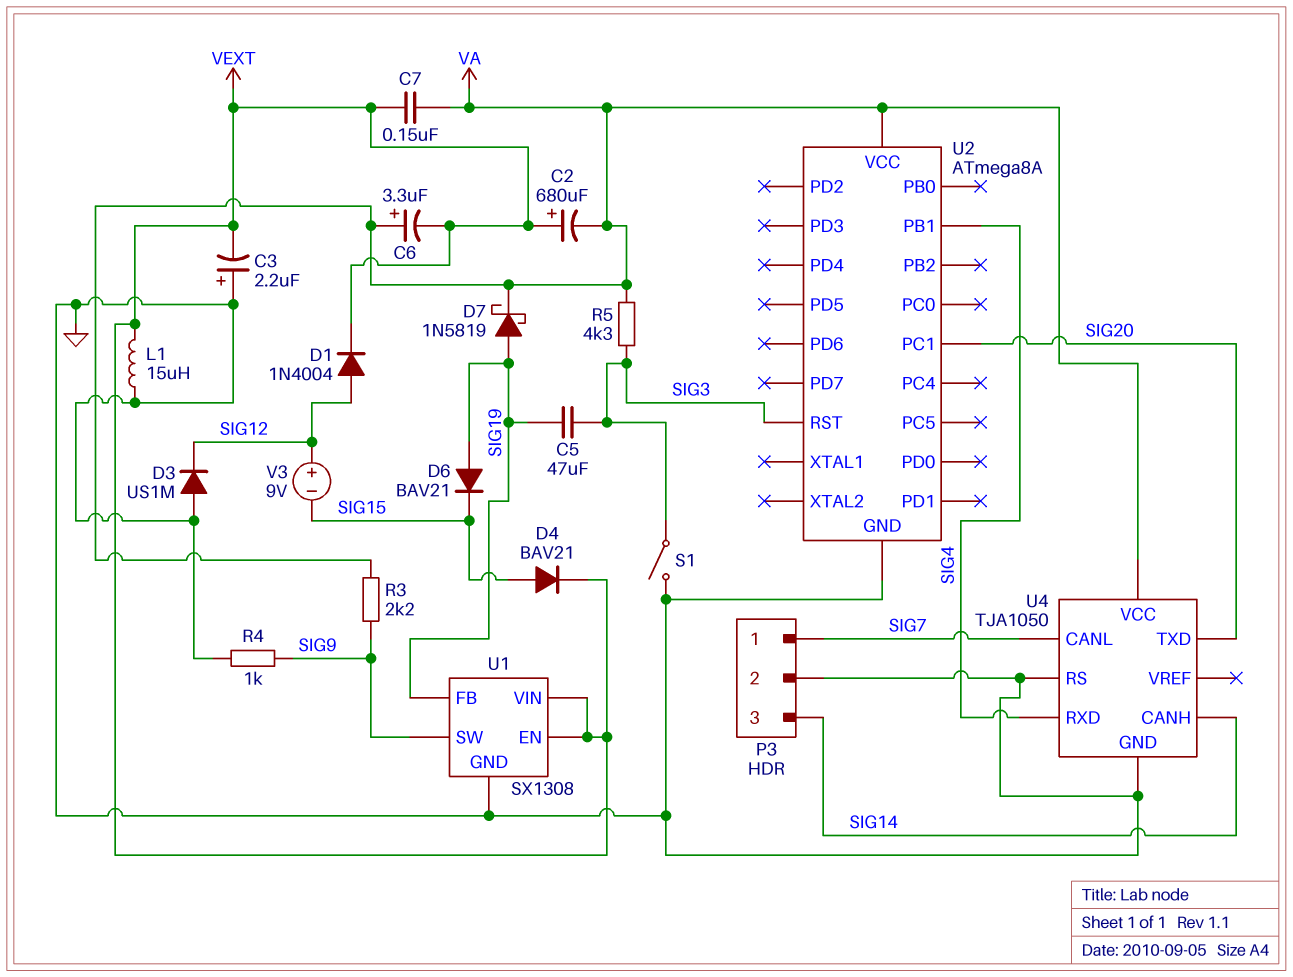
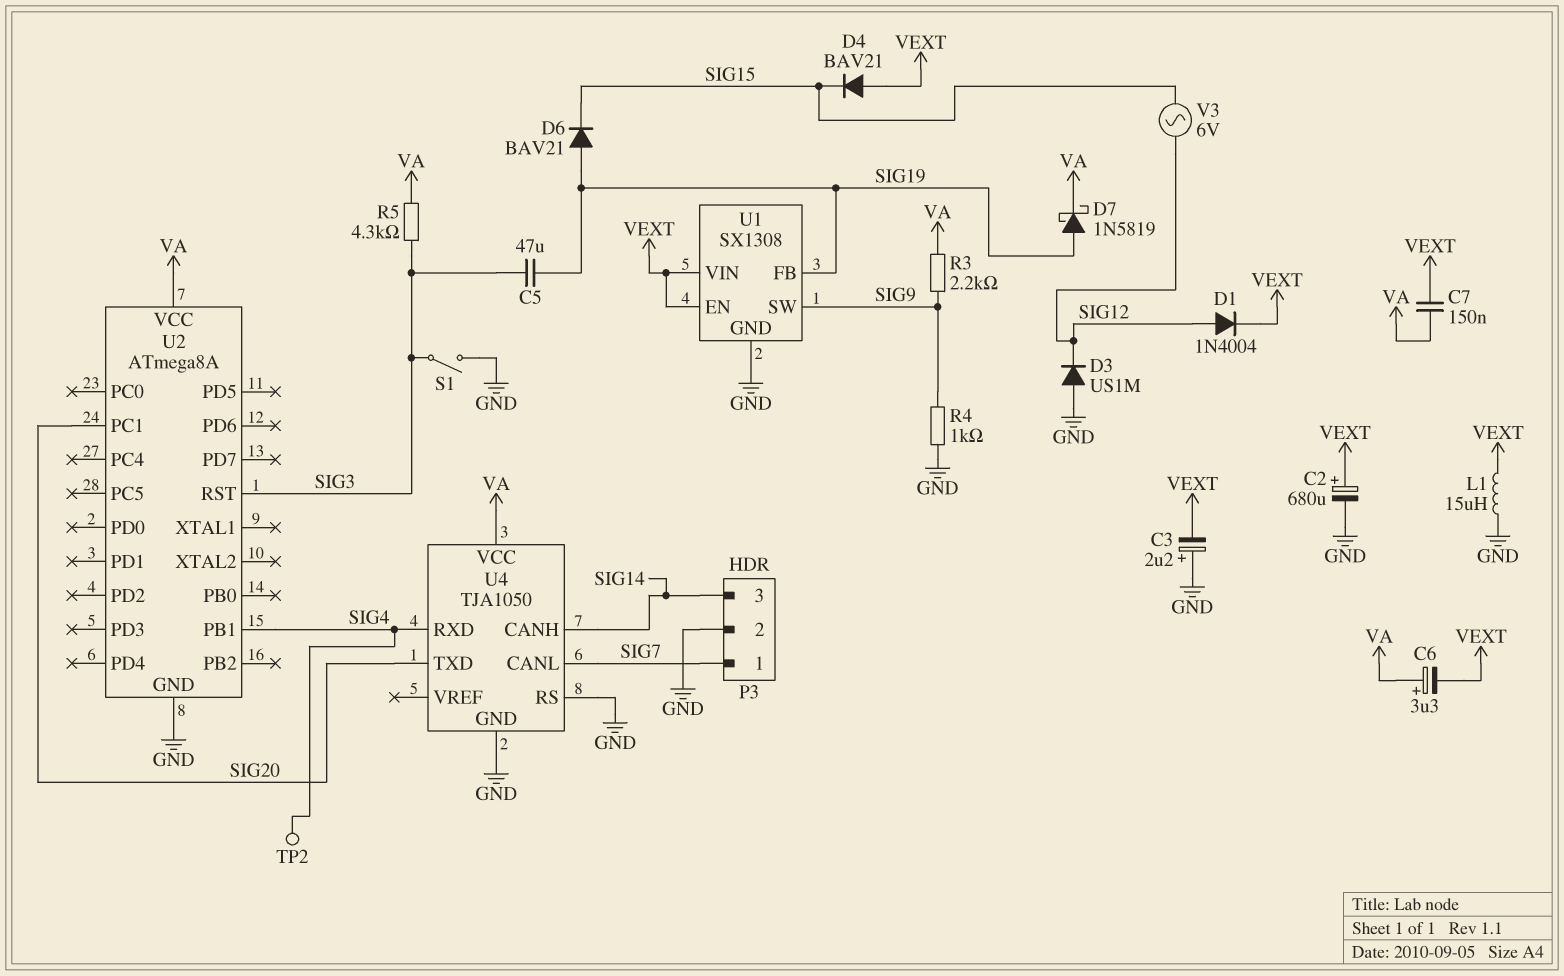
C2: 680uF (plus VEXT, minus VA) -> 680uF (plus VEXT, minus GND)
D4: diode BAV21 (A SIG15, K VEXT) -> diode BAV21 (A VEXT, K SIG15)
TP2: none -> test point (SIG4)
V3: 9V (plus SIG12, minus SIG15) -> AC 6V (SIG12, SIG15)

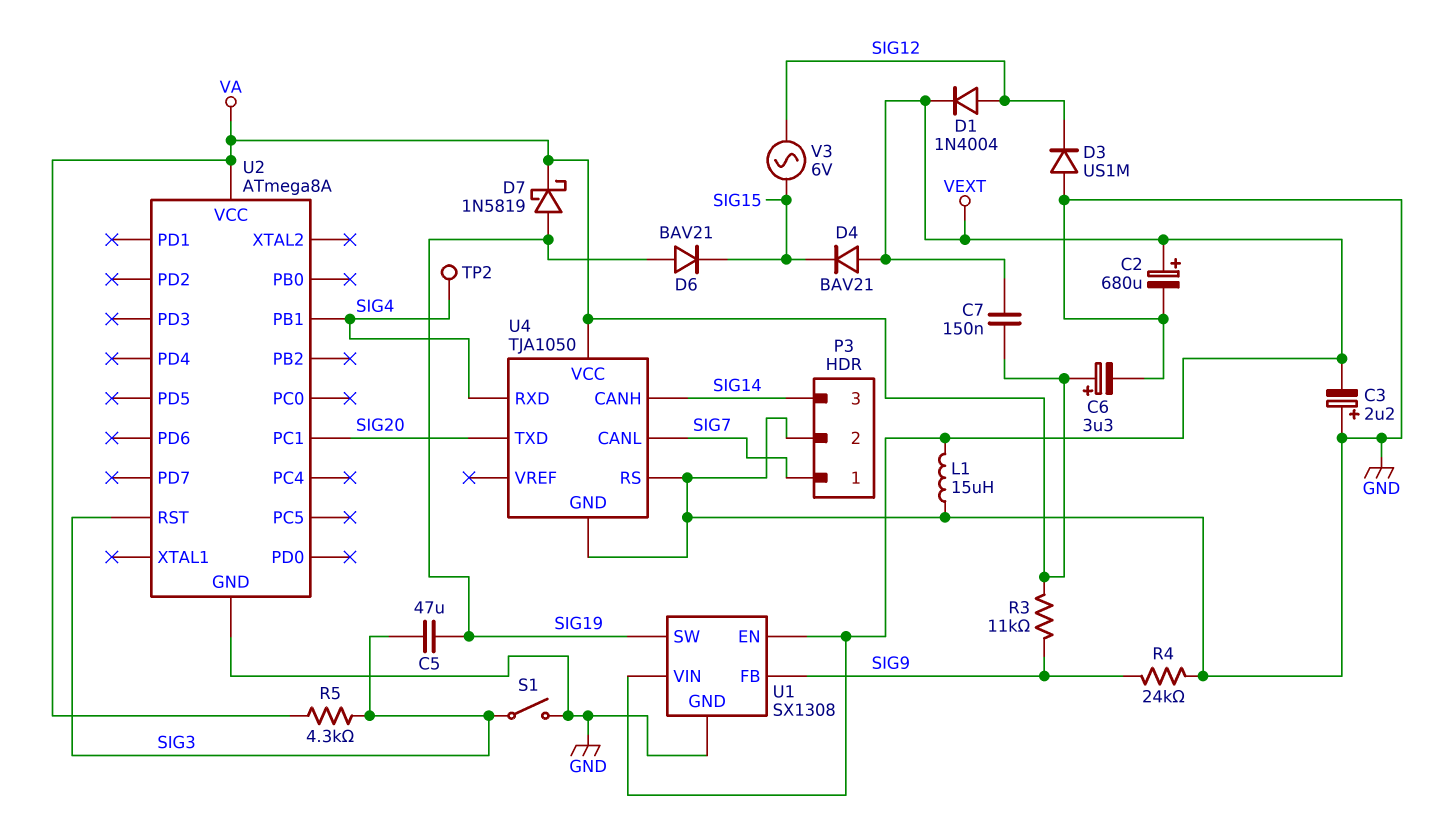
C6: 3.3uF (plus VA, minus VEXT) -> 3.3uF (plus VA, minus GND)
R3: 2.2k (SIG9, VA) -> 11k (SIG9, VA)
R4: 1k (GND, SIG9) -> 24k (GND, SIG9)
U1 pin FB: SIG19 -> SIG9
U1 pin SW: SIG9 -> SIG19

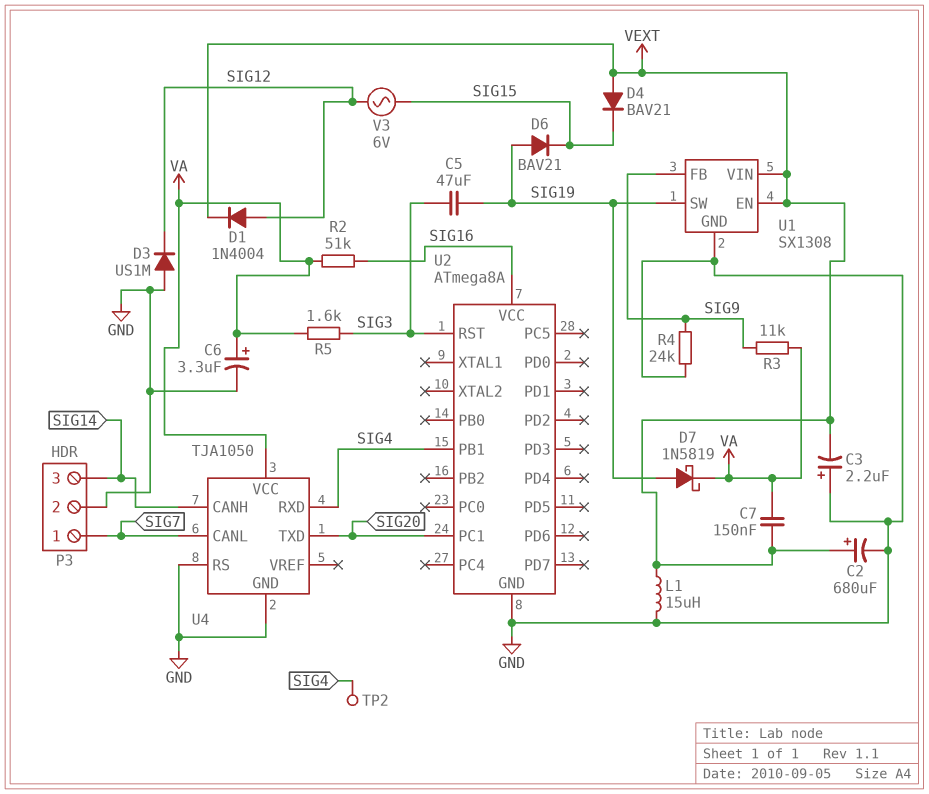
R2: none -> 51k (SIG16, VA)
R5: 4.3k (SIG3, VA) -> 1.6k (SIG3, VA)
S1: switch (GND, SIG3) -> none
U2 pin VCC: VA -> SIG16

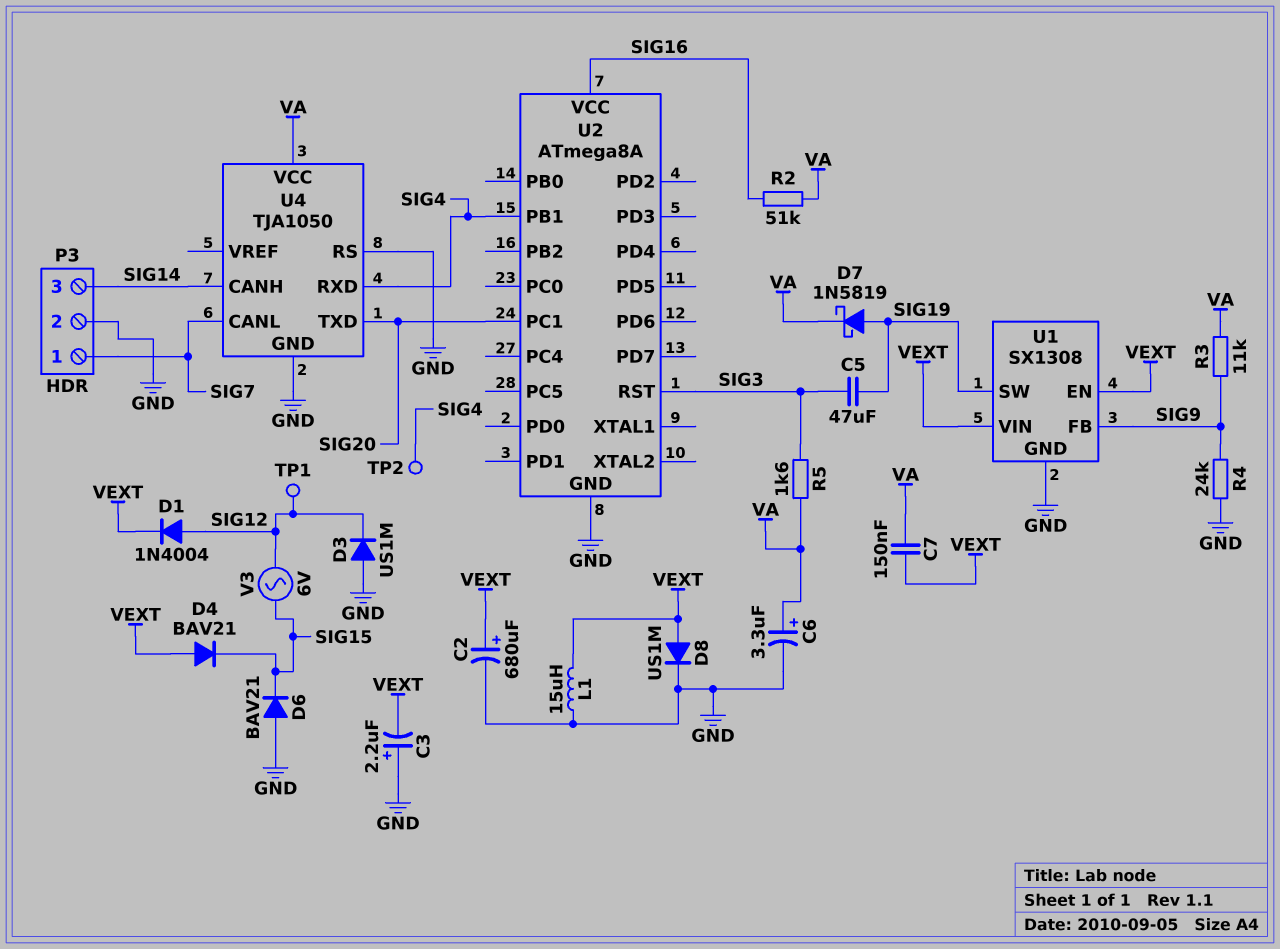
D6: diode BAV21 (A SIG19, K SIG15) -> diode BAV21 (A GND, K SIG15)
D8: none -> diode US1M (A VEXT, K GND)
TP1: none -> test point (SIG12)

